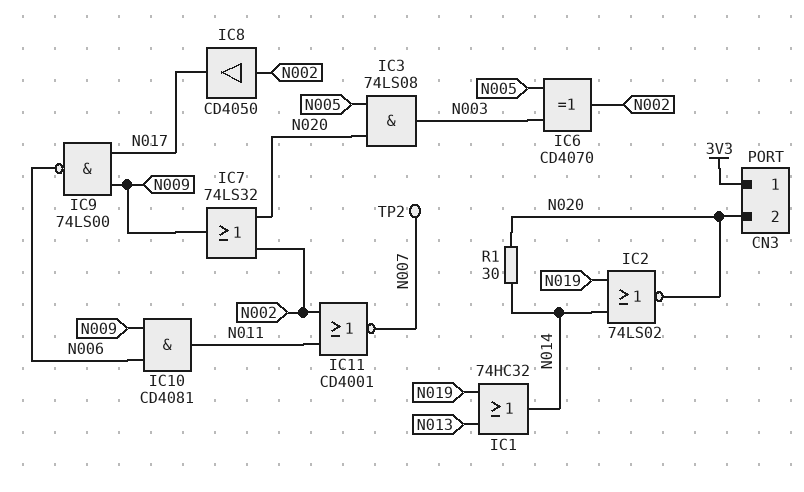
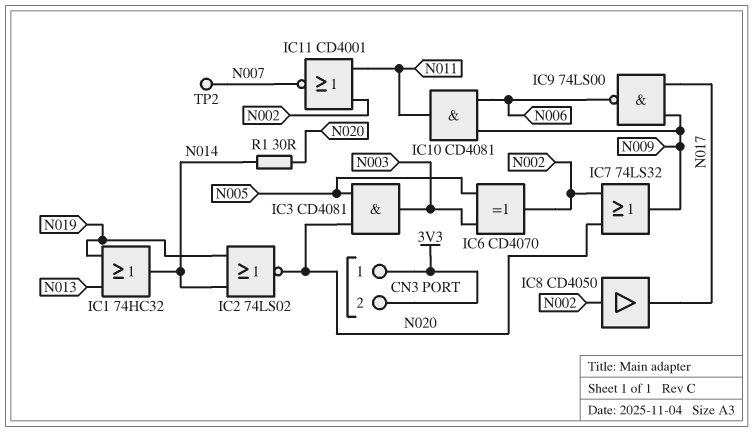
CN3 pin 2: N020 -> 3V3
IC3: AND 74LS08 (in N005, in N020, out N003) -> AND CD4081 (in N005, in N020, out N003)

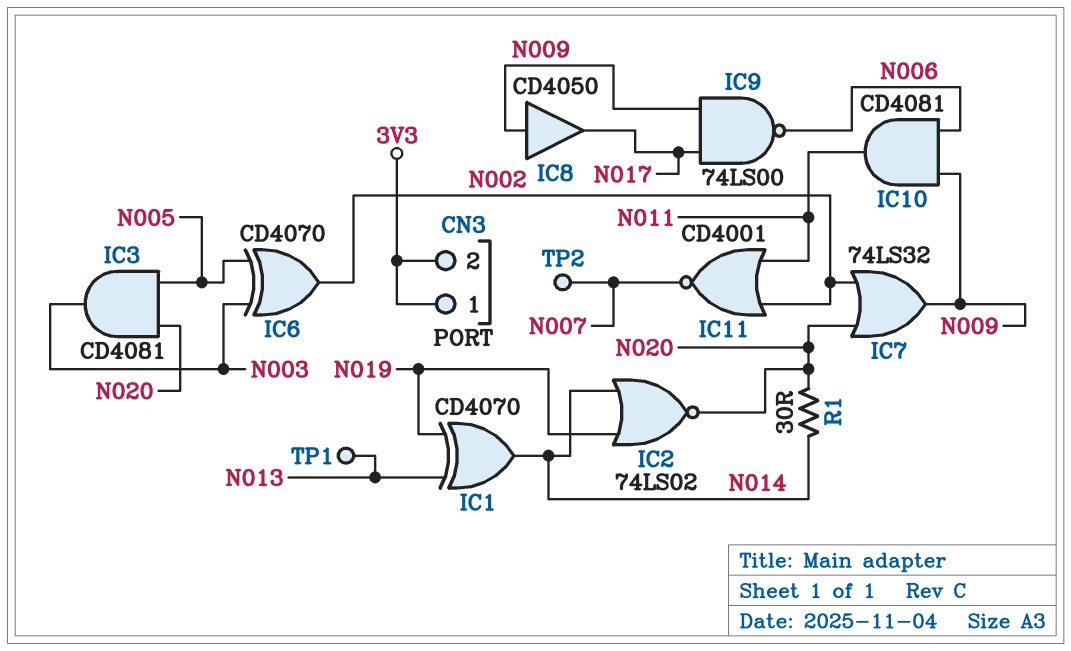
IC1: OR 74HC32 (in N013, in N019, out N014) -> XOR CD4070 (in N013, in N019, out N014)
IC8: buffer CD4050 (in N002, out N017) -> buffer CD4050 (in N009, out N017)
TP1: none -> test point (N013)

